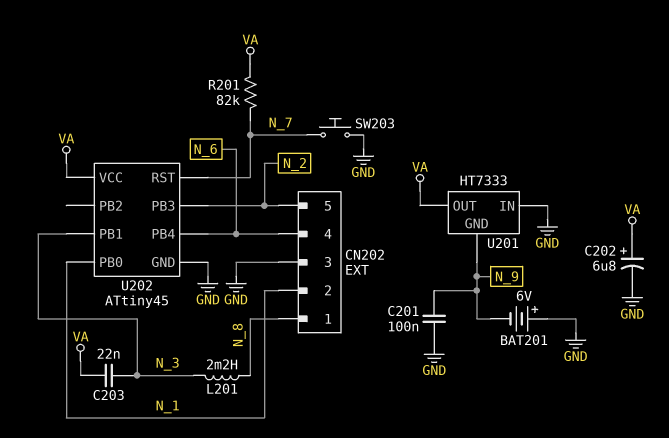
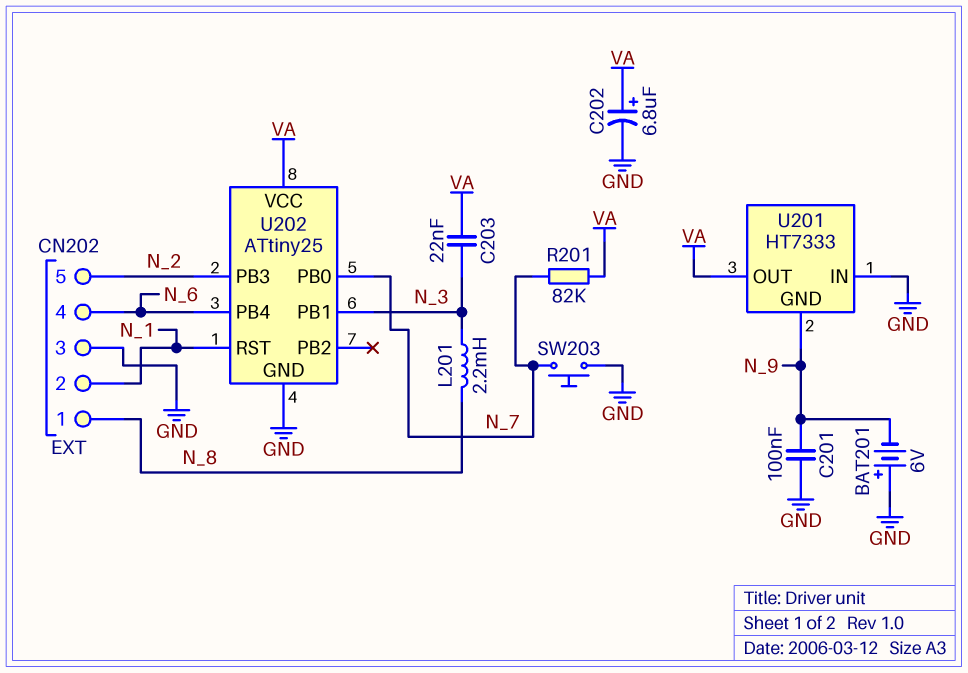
U202: ATtiny45 -> ATtiny25
U202 pin PB0: N_1 -> N_7
U202 pin RST: N_7 -> N_1

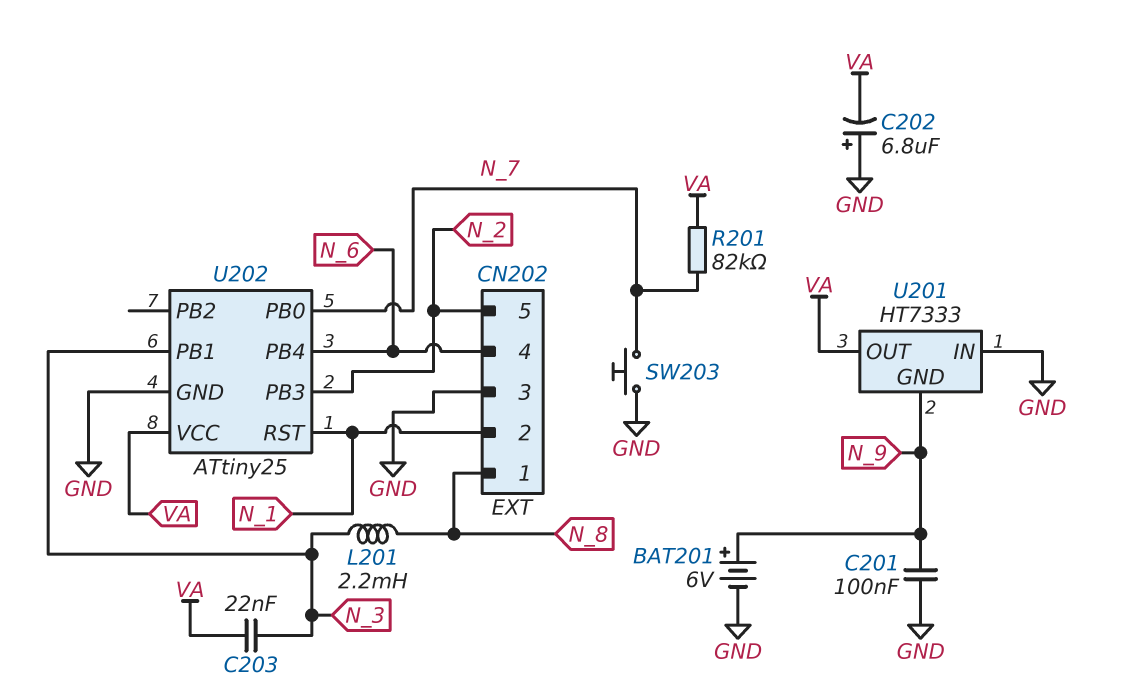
BAT201: 6V (plus GND, minus N_9) -> 6V (plus N_9, minus GND)
C202: 6.8uF (plus VA, minus GND) -> 6.8uF (plus GND, minus VA)

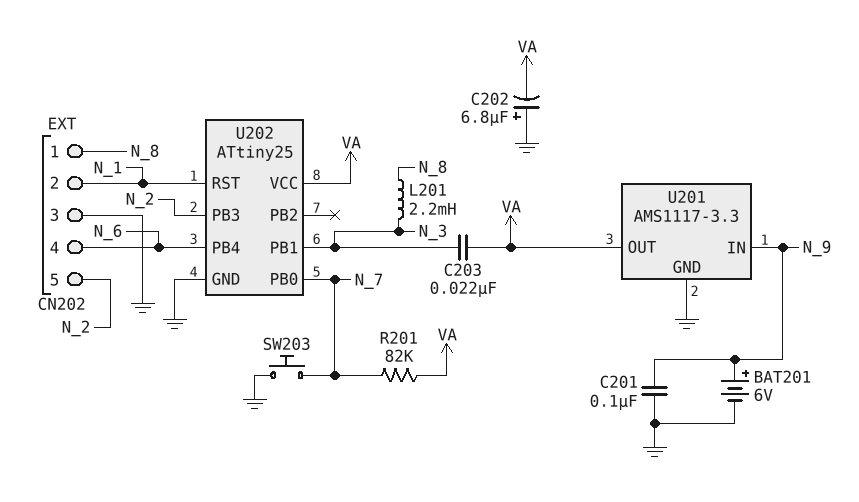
U201: HT7333 -> AMS1117-3.3
U201 pin GND: N_9 -> GND
U201 pin IN: GND -> N_9

